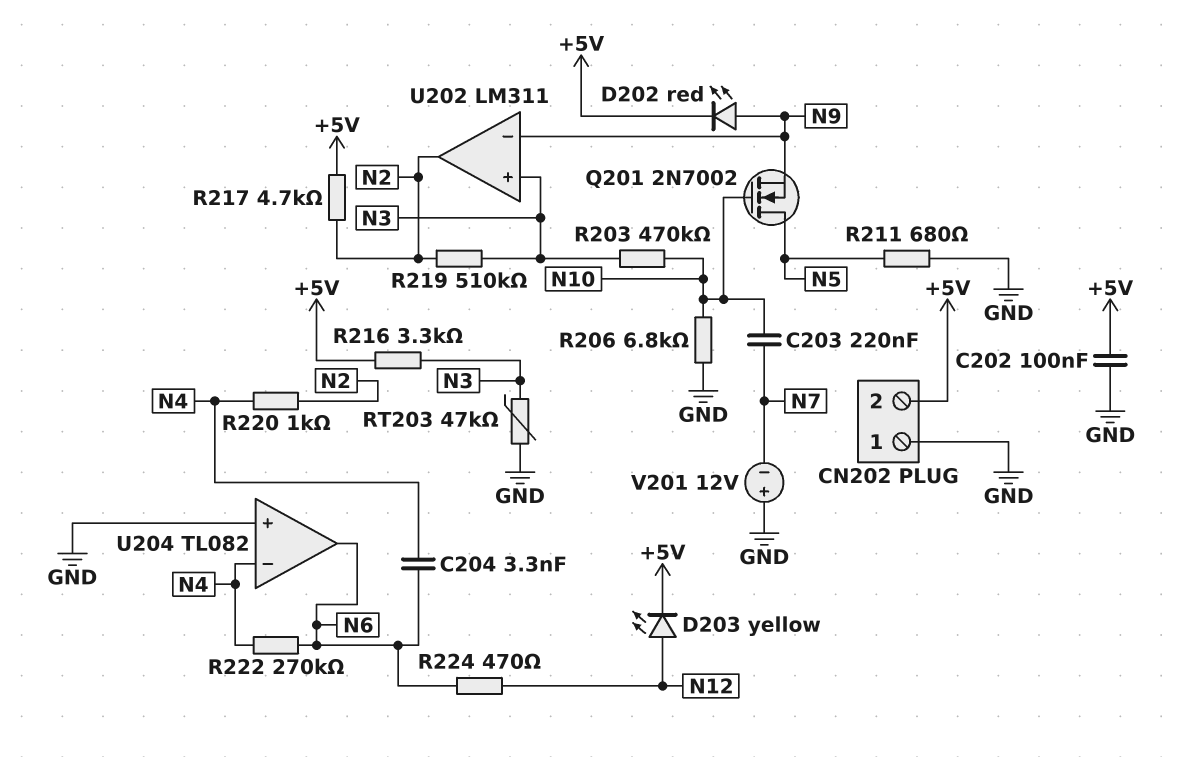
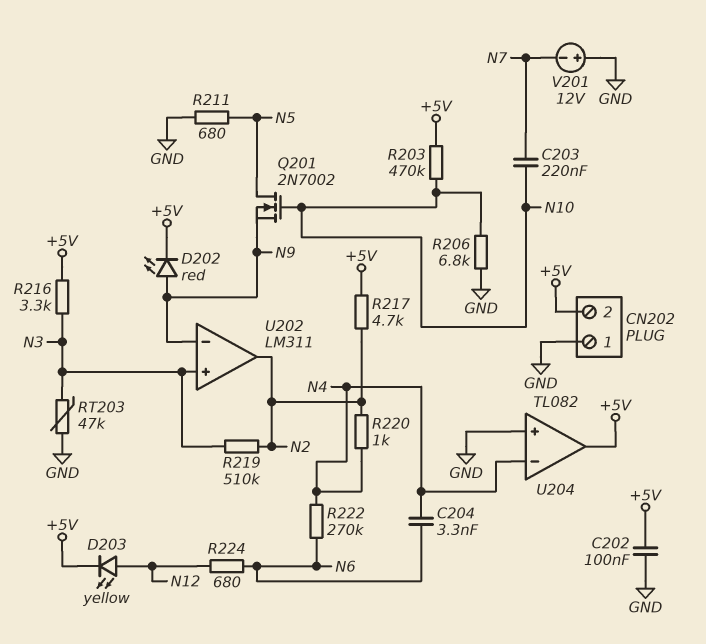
R203: 470k (N3, N10) -> 470k (+5V, N10)
R224: 470 (N6, N12) -> 680 (N6, N12)
U204 pin out: N6 -> +5V

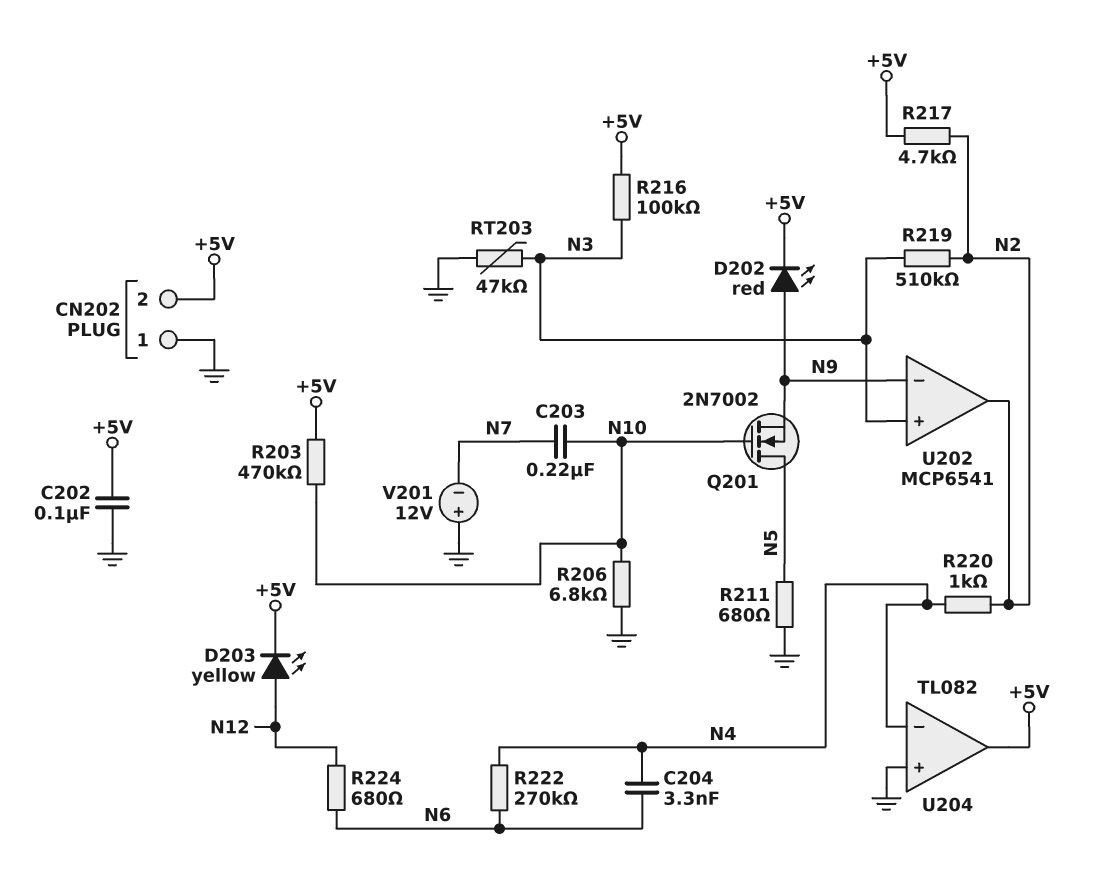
R216: 3.3k (+5V, N3) -> 100k (+5V, N3)
U202: LM311 -> MCP6541

